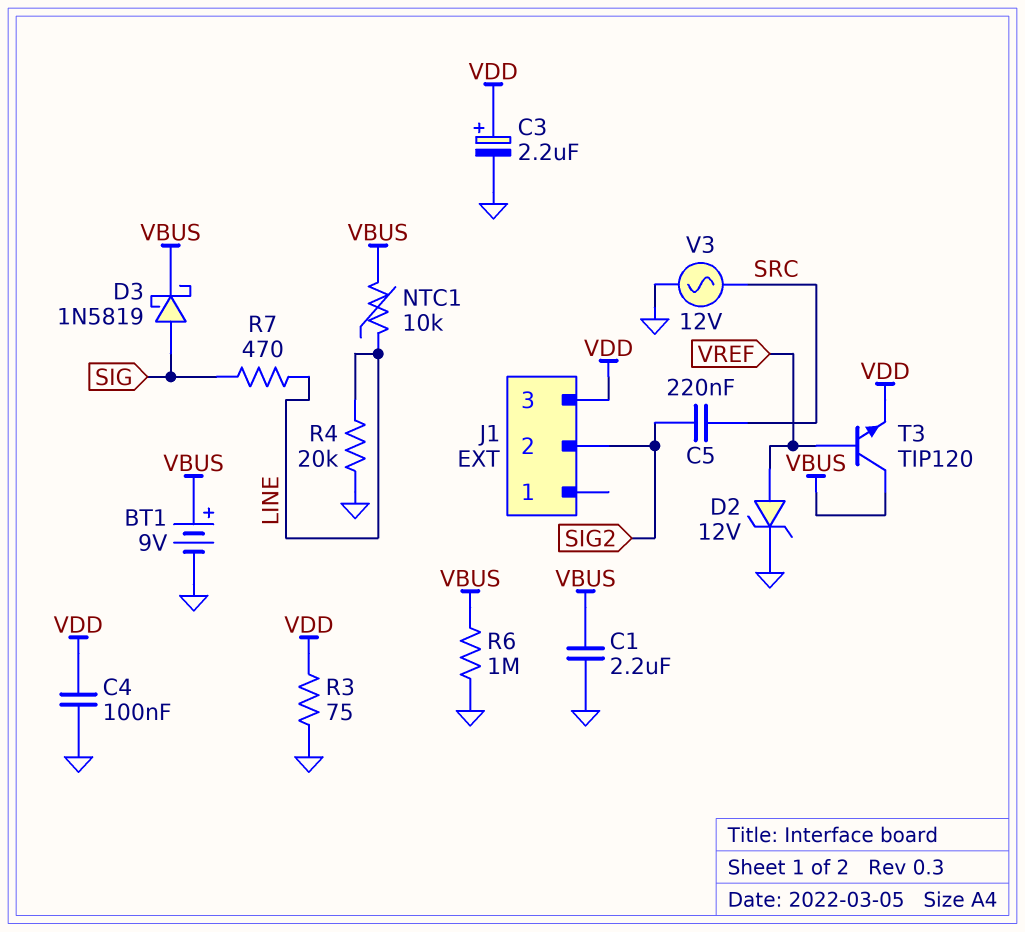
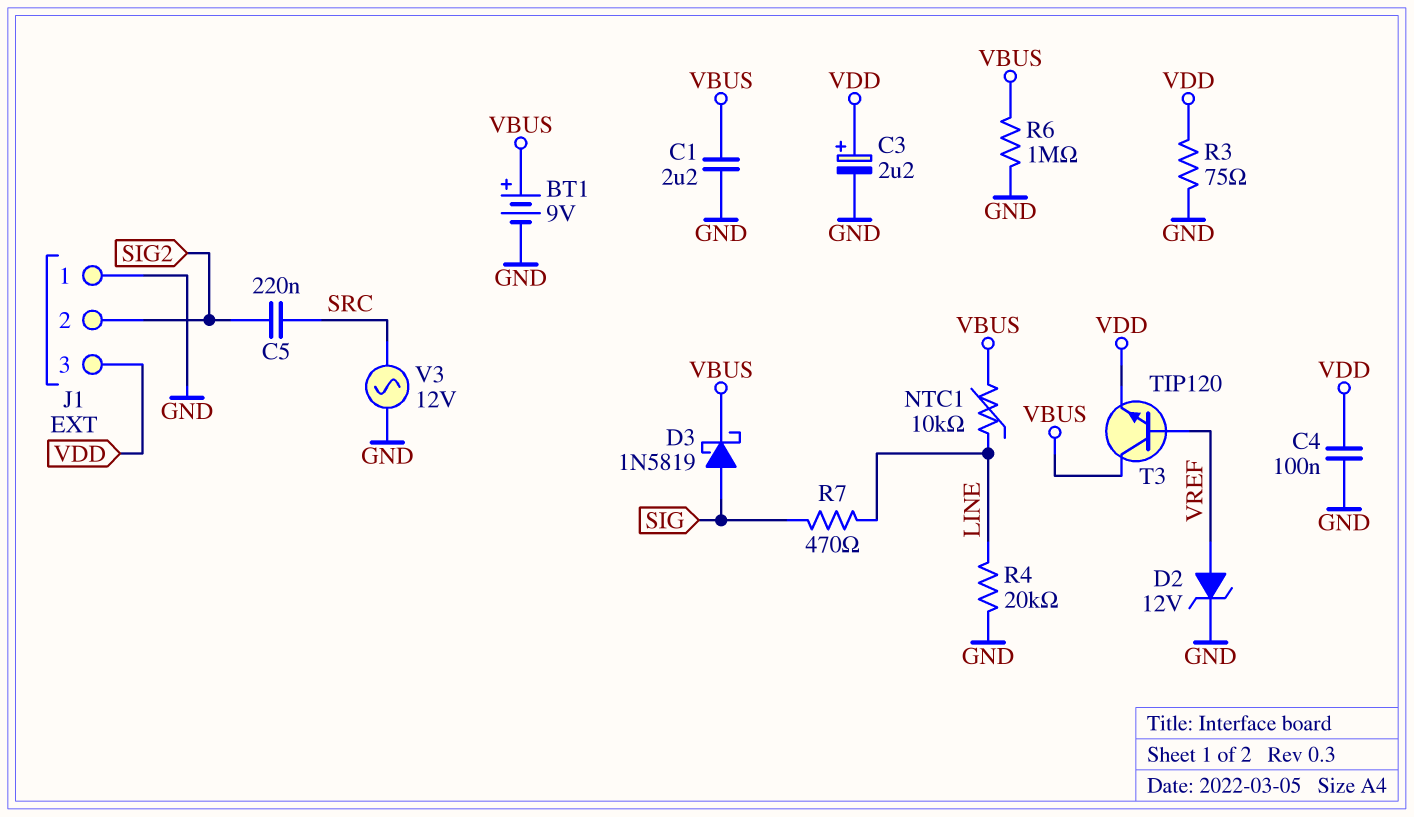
J1 pin 1: none -> GND

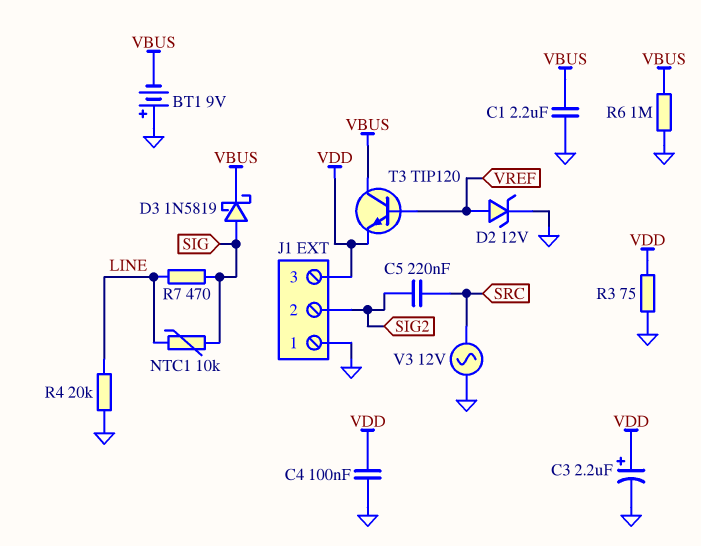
BT1: 9V (plus VBUS, minus GND) -> 9V (plus GND, minus VBUS)
NTC1: 10k (LINE, VBUS) -> 10k (LINE, SIG)

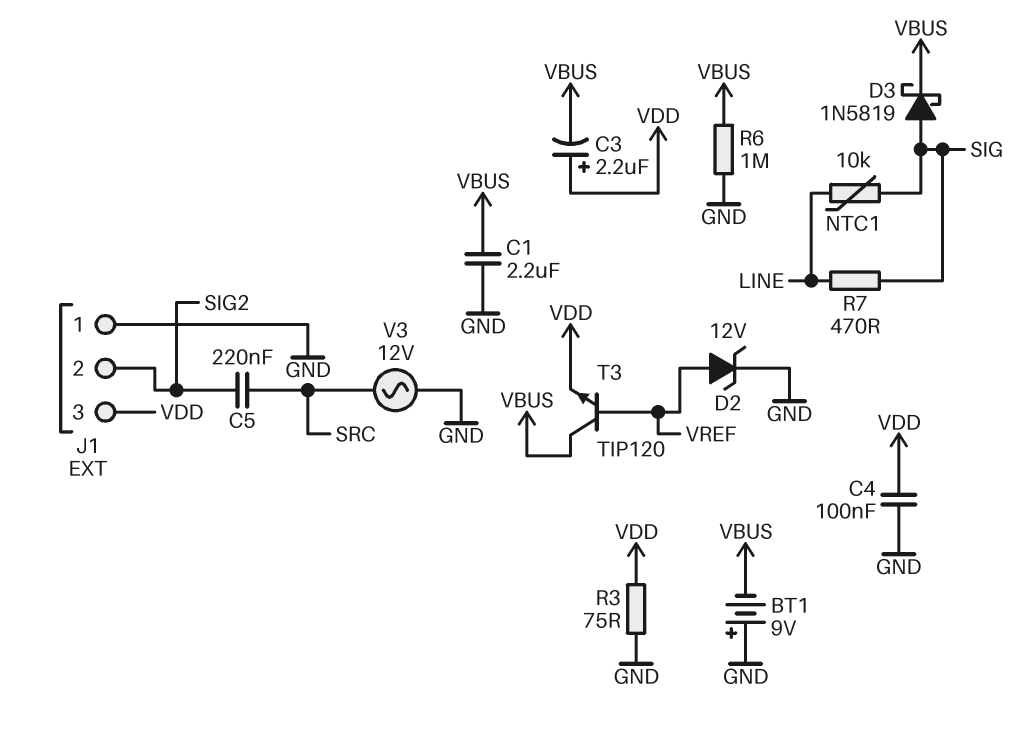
C3: 2.2uF (plus VDD, minus GND) -> 2.2uF (plus VDD, minus VBUS)
R4: 20k (GND, LINE) -> none

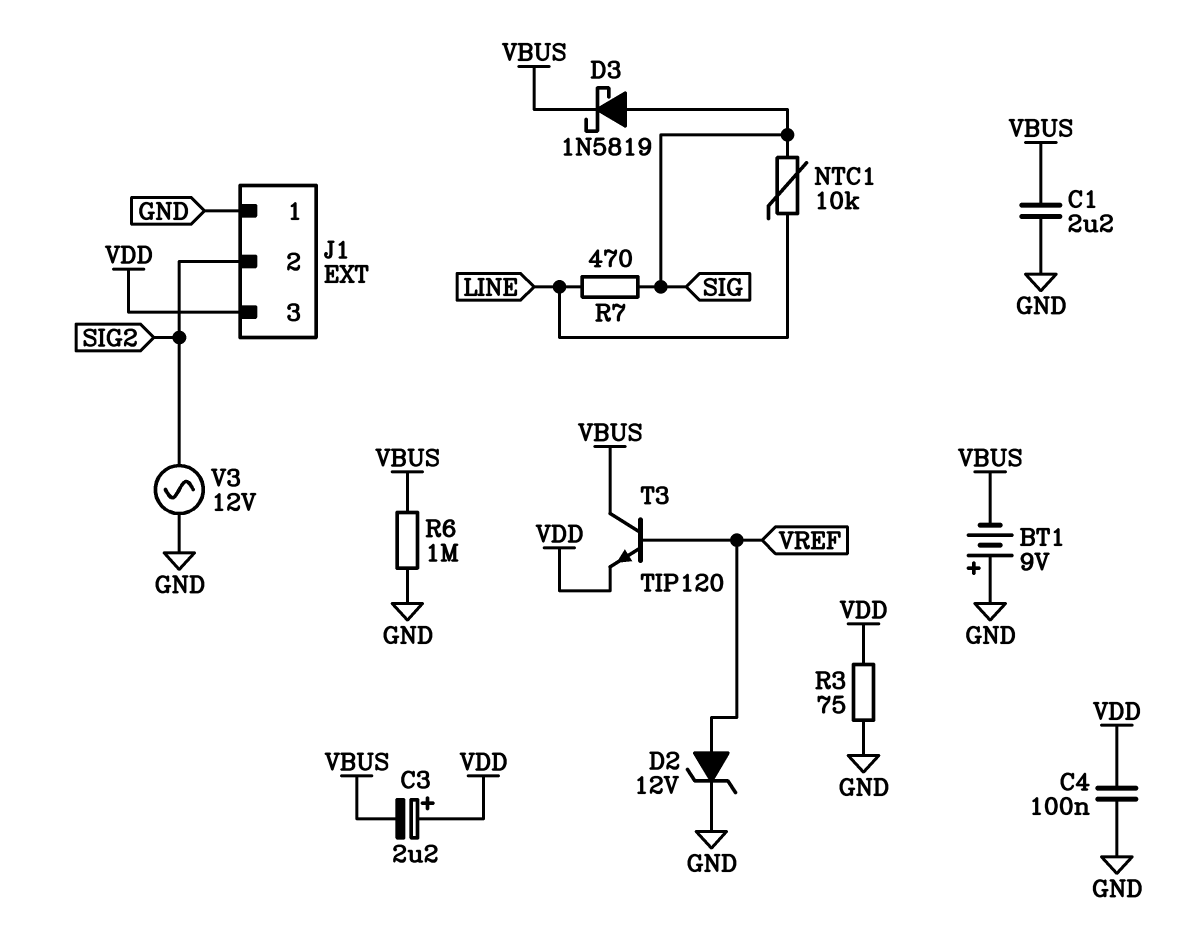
C5: 220nF (SIG2, SRC) -> none
V3: AC 12V (GND, SRC) -> AC 12V (GND, SIG2)

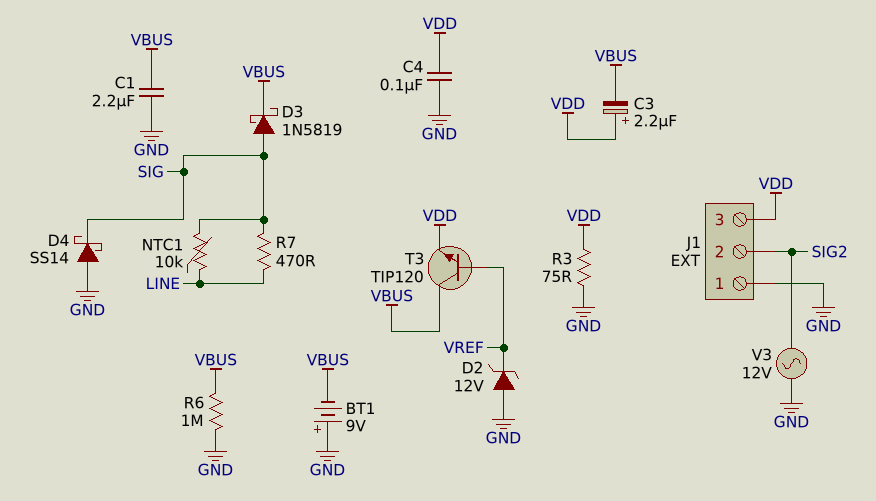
D2: zener 12V (A VREF, K GND) -> zener 12V (A GND, K VREF)
D4: none -> schottky SS14 (A GND, K SIG)

